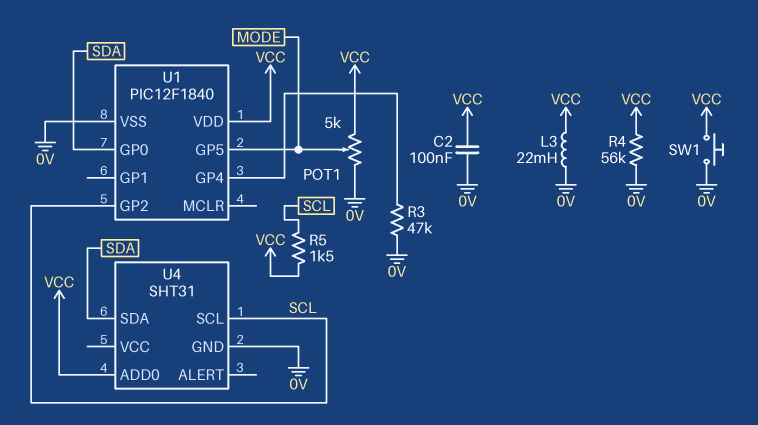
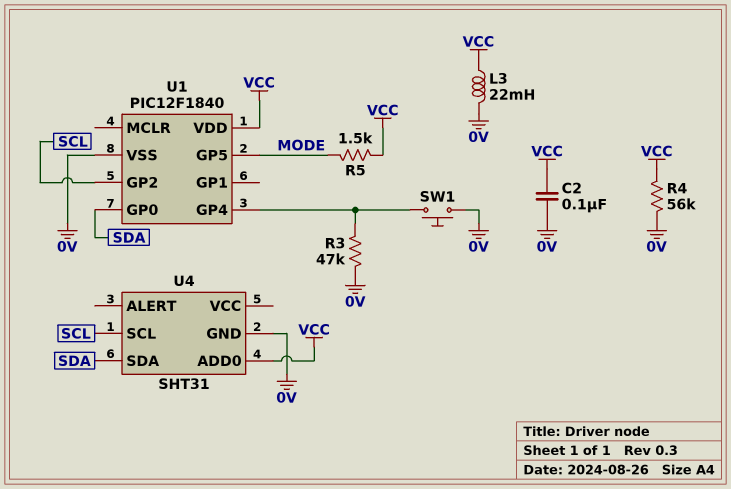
POT1: 5k (0V, VCC, wiper MODE) -> none
R5: 1.5k (SCL, VCC) -> 1.5k (MODE, VCC)
SW1: button (0V, VCC) -> button (0V, U1/GP4)

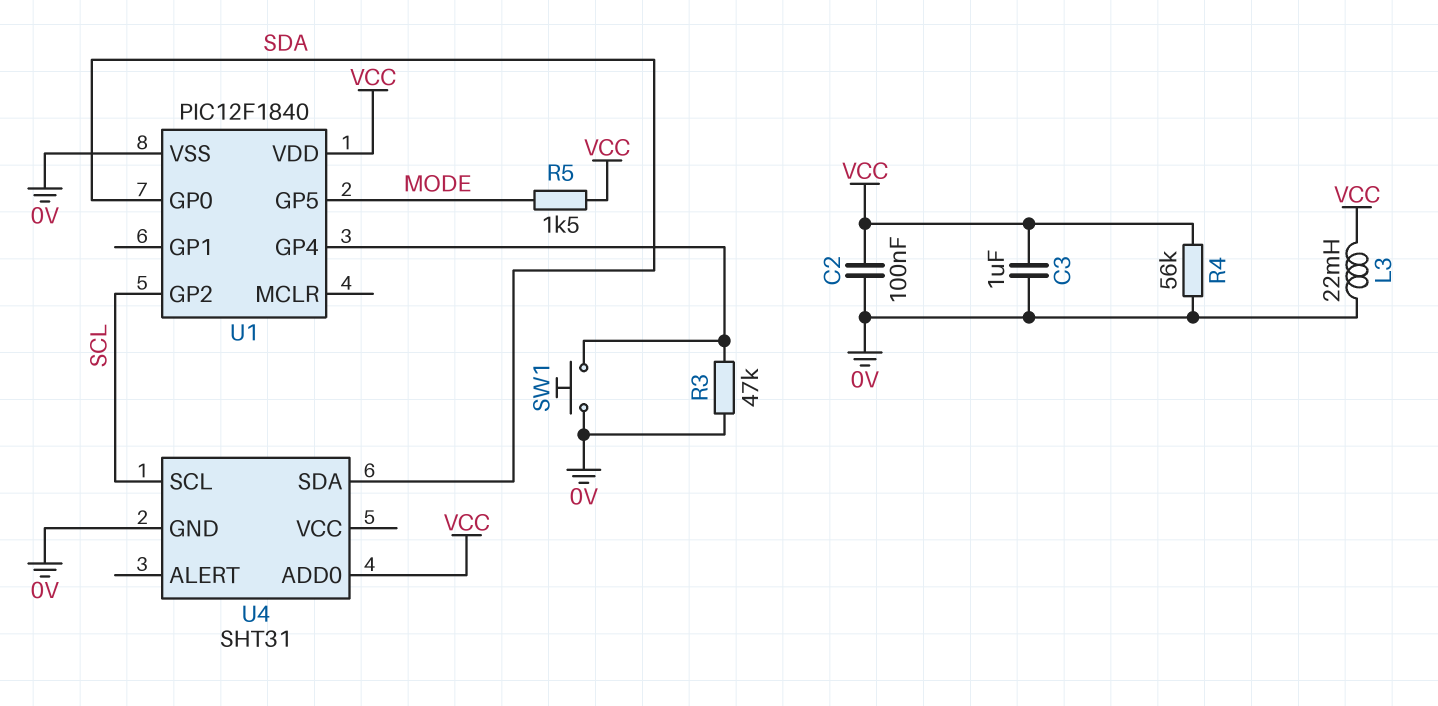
C3: none -> 1uF (0V, VCC)

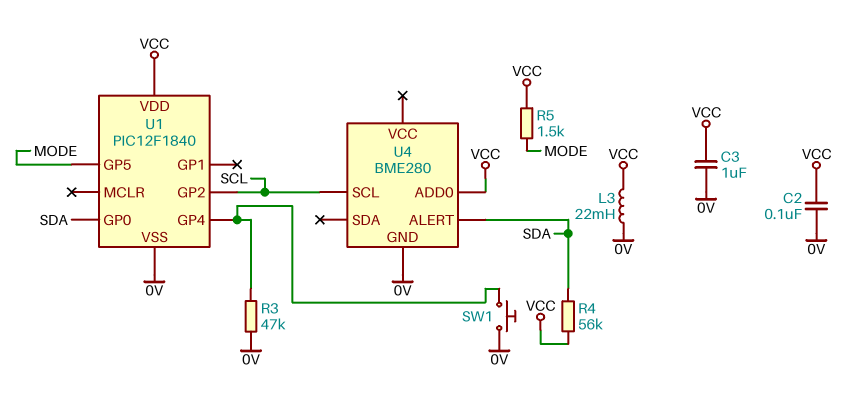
R4: 56k (0V, VCC) -> 56k (SDA, VCC)
U4: SHT31 -> BME280
U4 pin ALERT: none -> SDA
U4 pin SDA: SDA -> none

